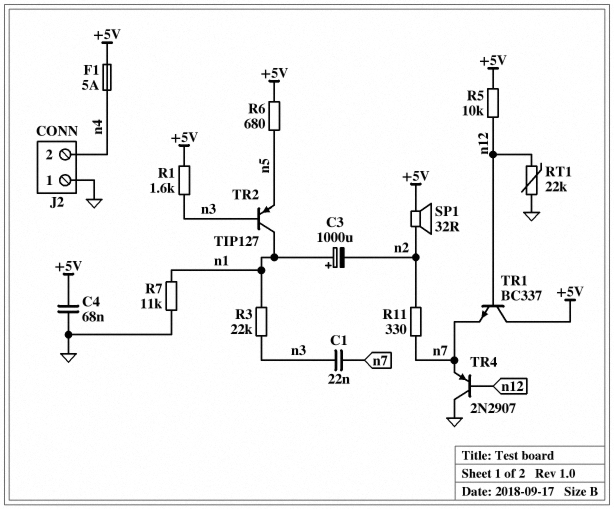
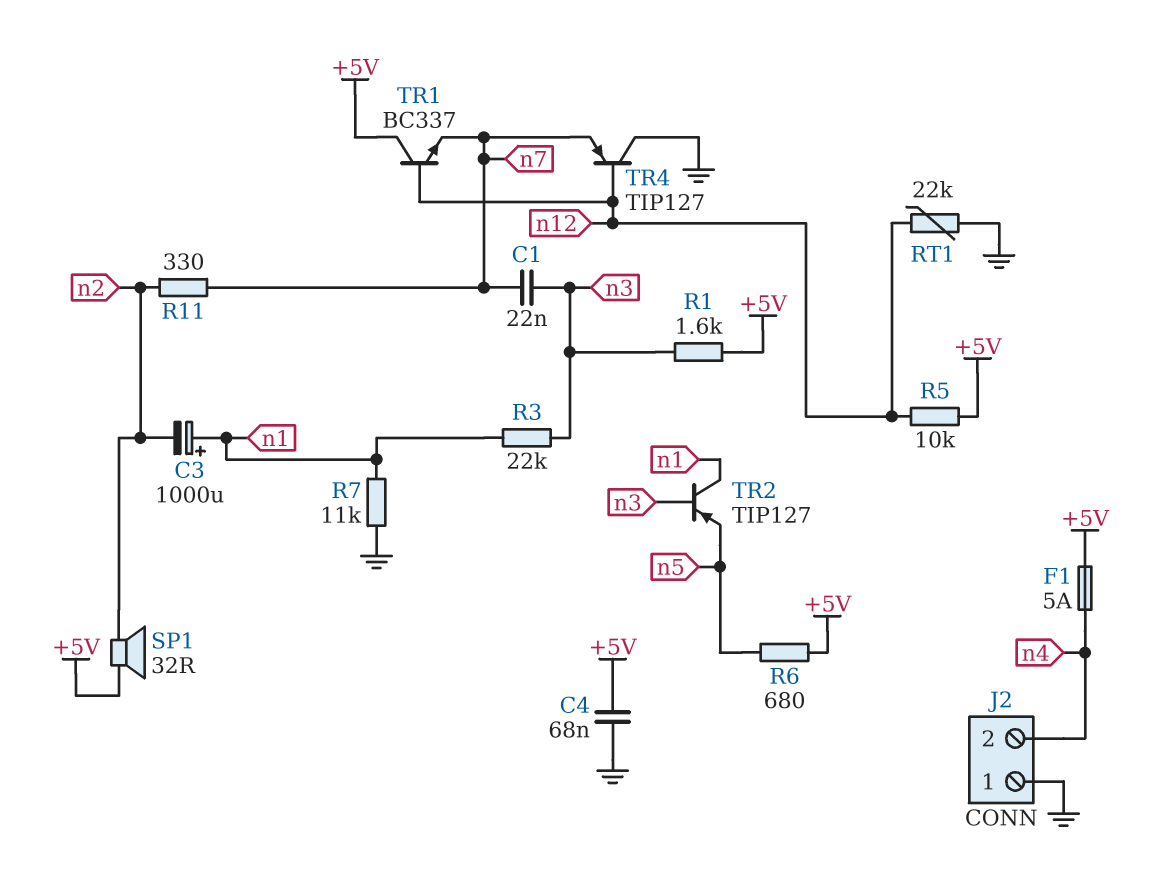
TR4: PNP 2N2907 (B n12, C GND, E n7) -> PNP TIP127 (B n12, C GND, E n7)

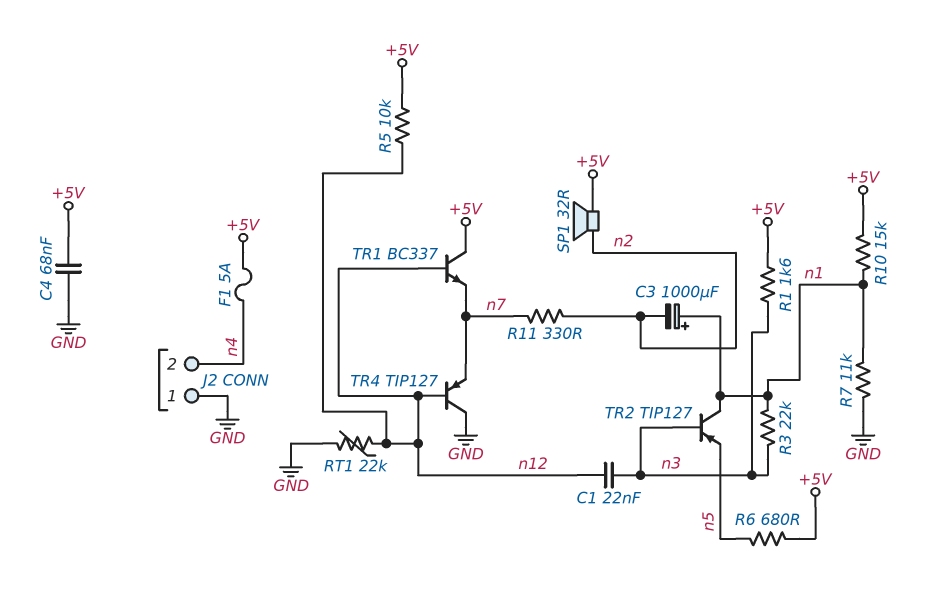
C1: 22nF (n3, n7) -> 22nF (n3, n12)
R10: none -> 15k (+5V, n1)

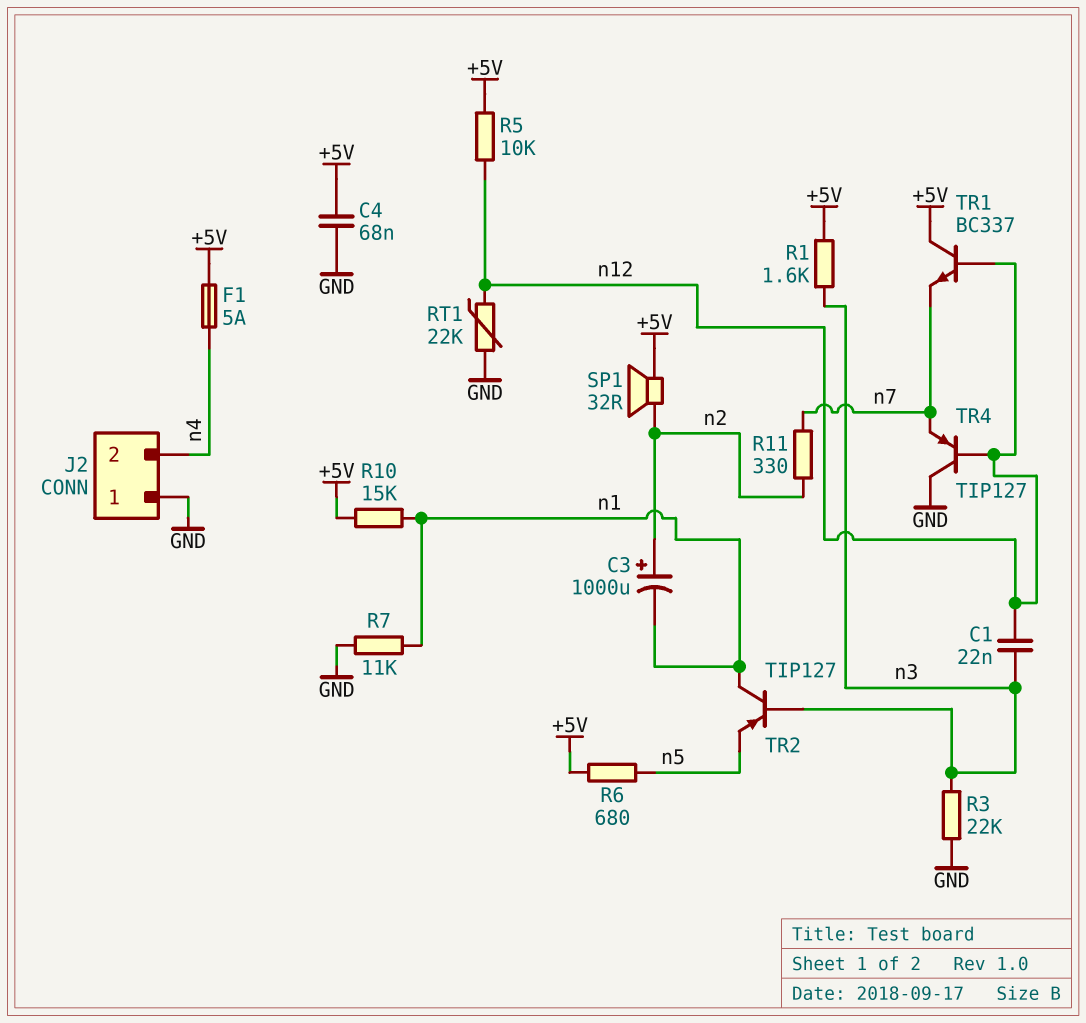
C3: 1000uF (plus n1, minus n2) -> 1000uF (plus n2, minus n1)
R3: 22k (n1, n3) -> 22k (GND, n3)

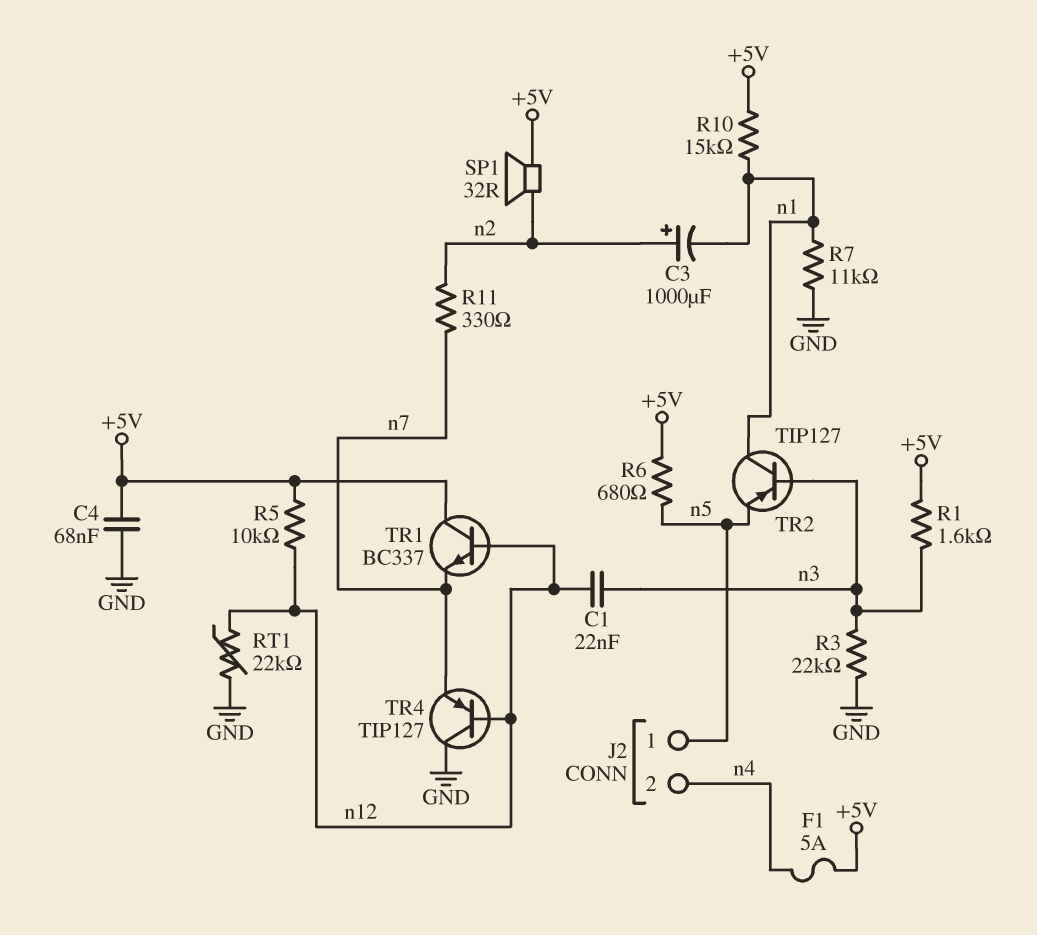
J2 pin 1: GND -> n5

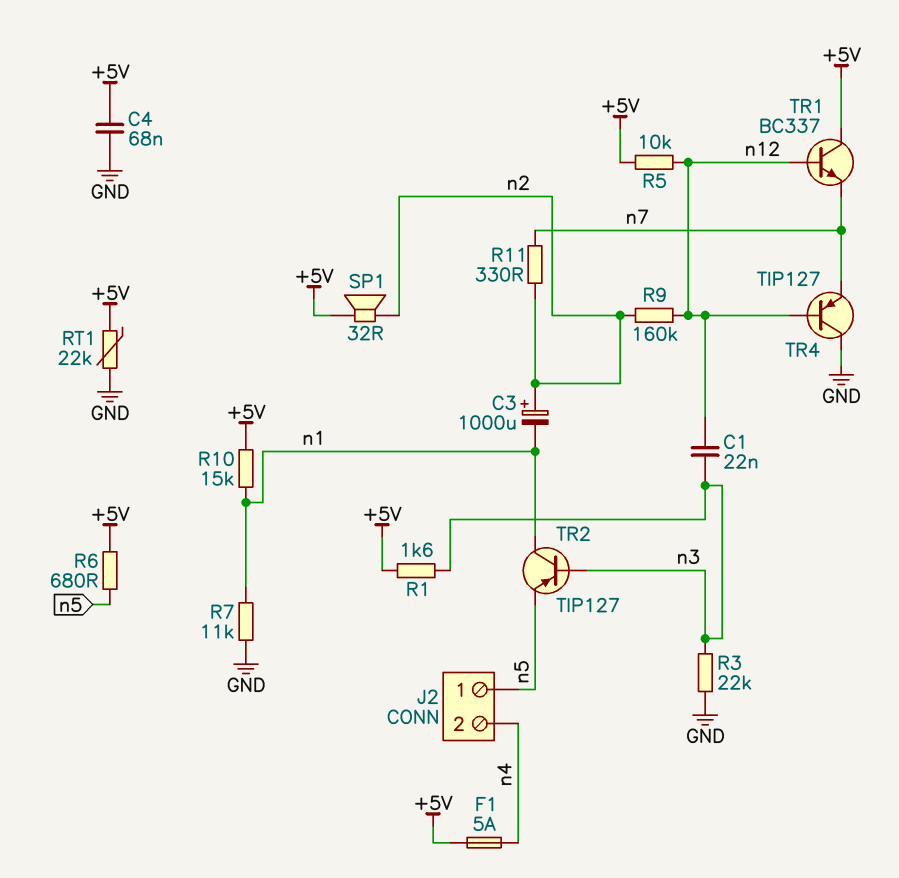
R9: none -> 160k (n2, n12)
RT1: 22k (GND, n12) -> 22k (+5V, GND)

